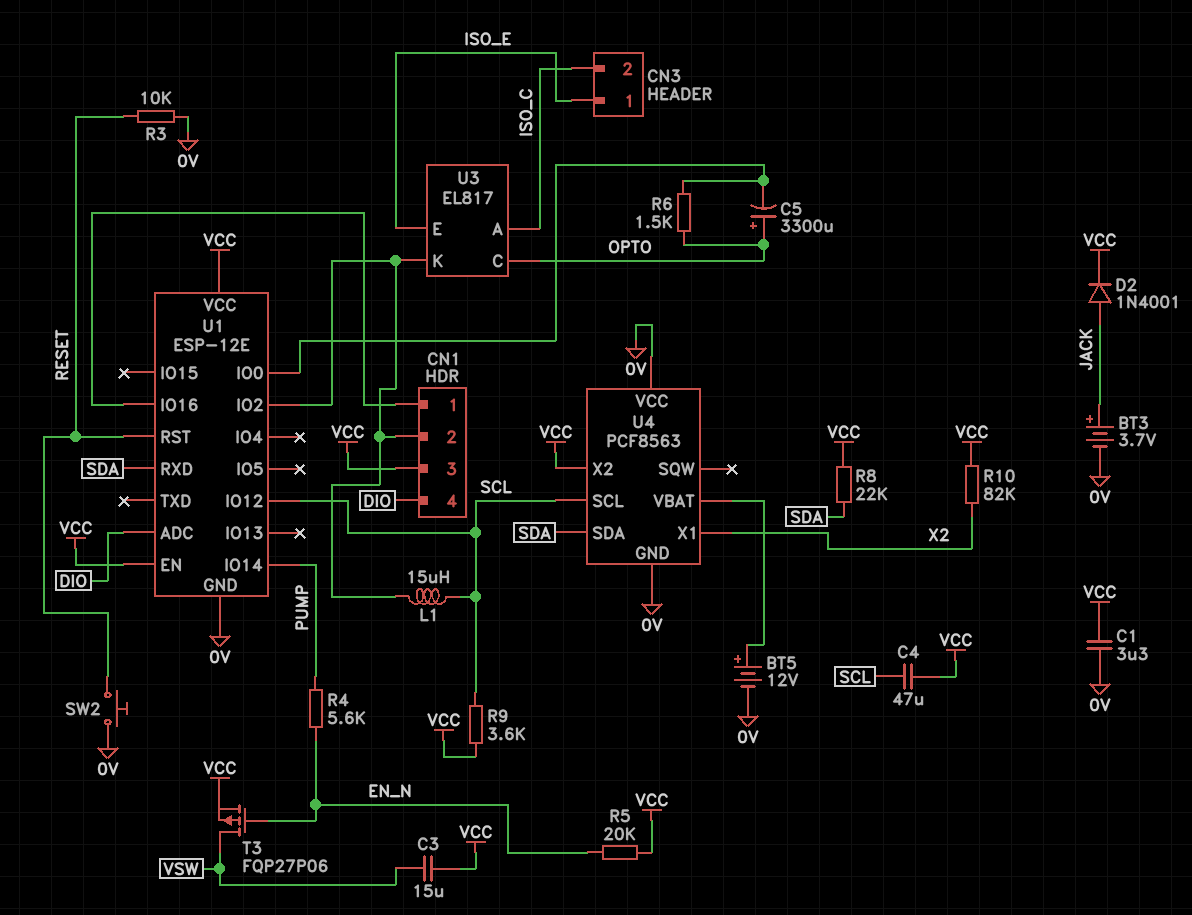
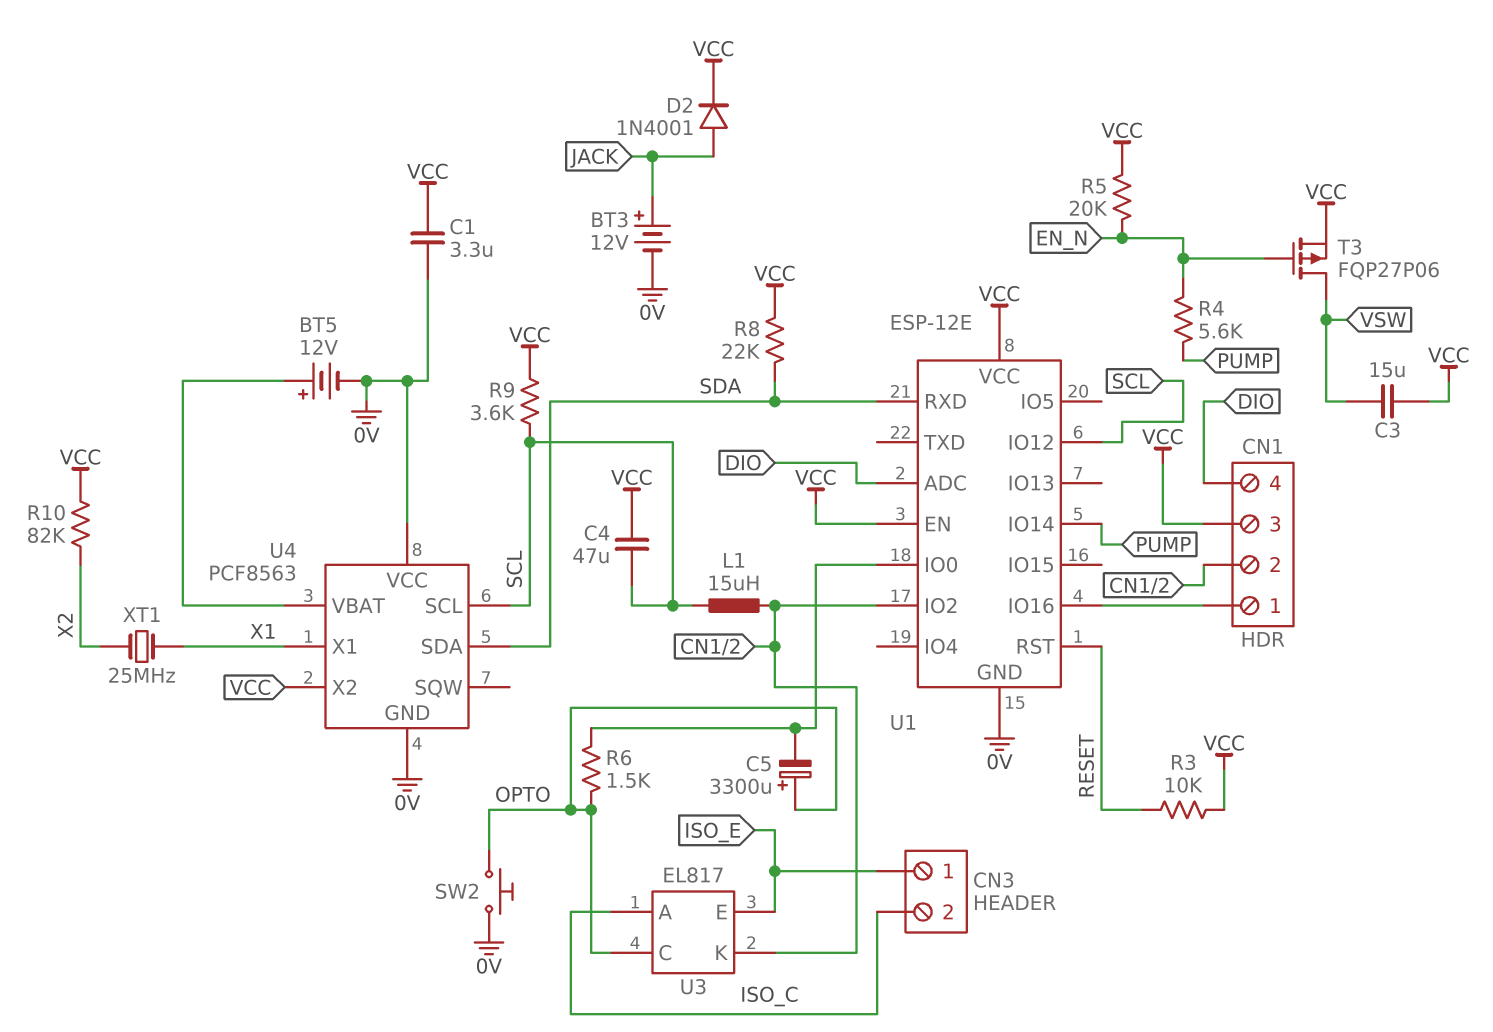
BT3: 3.7V (plus JACK, minus 0V) -> 12V (plus JACK, minus 0V)
R3: 10k (0V, RESET) -> 10k (RESET, VCC)
SW2: button (0V, RESET) -> button (0V, OPTO)
U4 pin X1: X2 -> X1
XT1: none -> 25MHz (X1, X2)

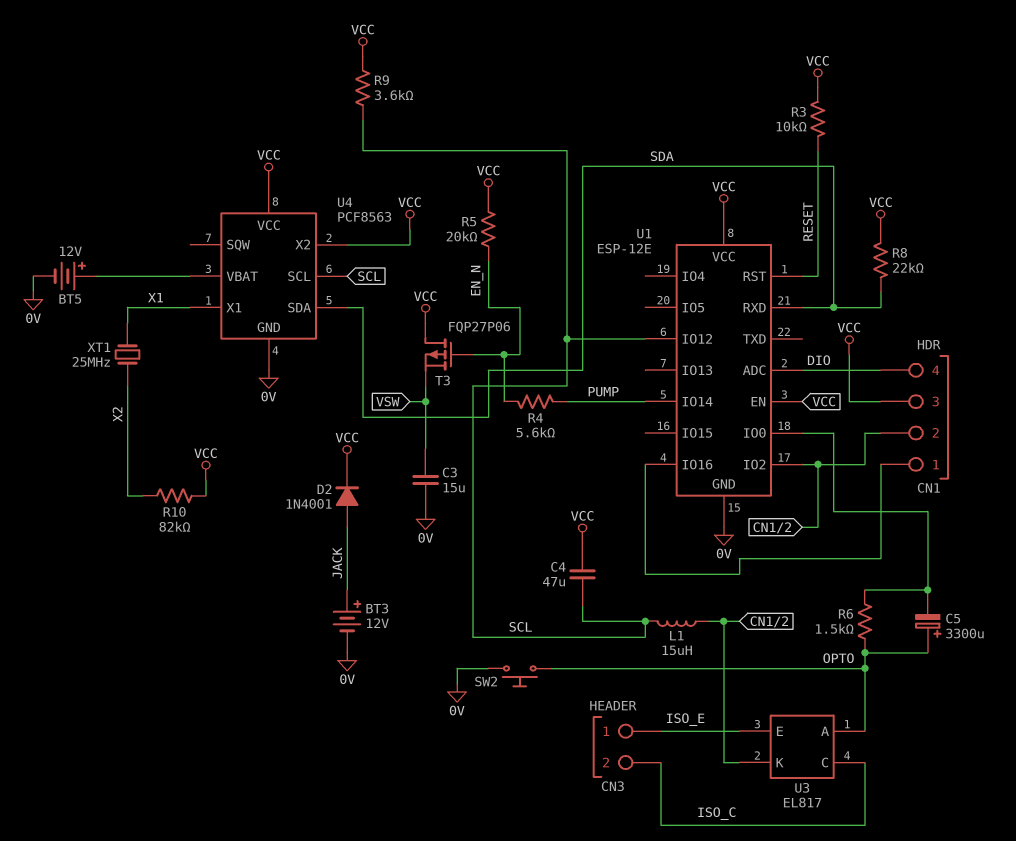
C1: 3.3uF (0V, VCC) -> none
C3: 15uF (VCC, VSW) -> 15uF (0V, VSW)
T3: PMOS FQP27P06 (G EN_N, D VSW, S VCC) -> PMOS FQP27P06 (G EN_N, D VCC, S VSW)
U3 pin A: ISO_C -> OPTO
U3 pin C: OPTO -> ISO_C
U4 pin VCC: 0V -> VCC

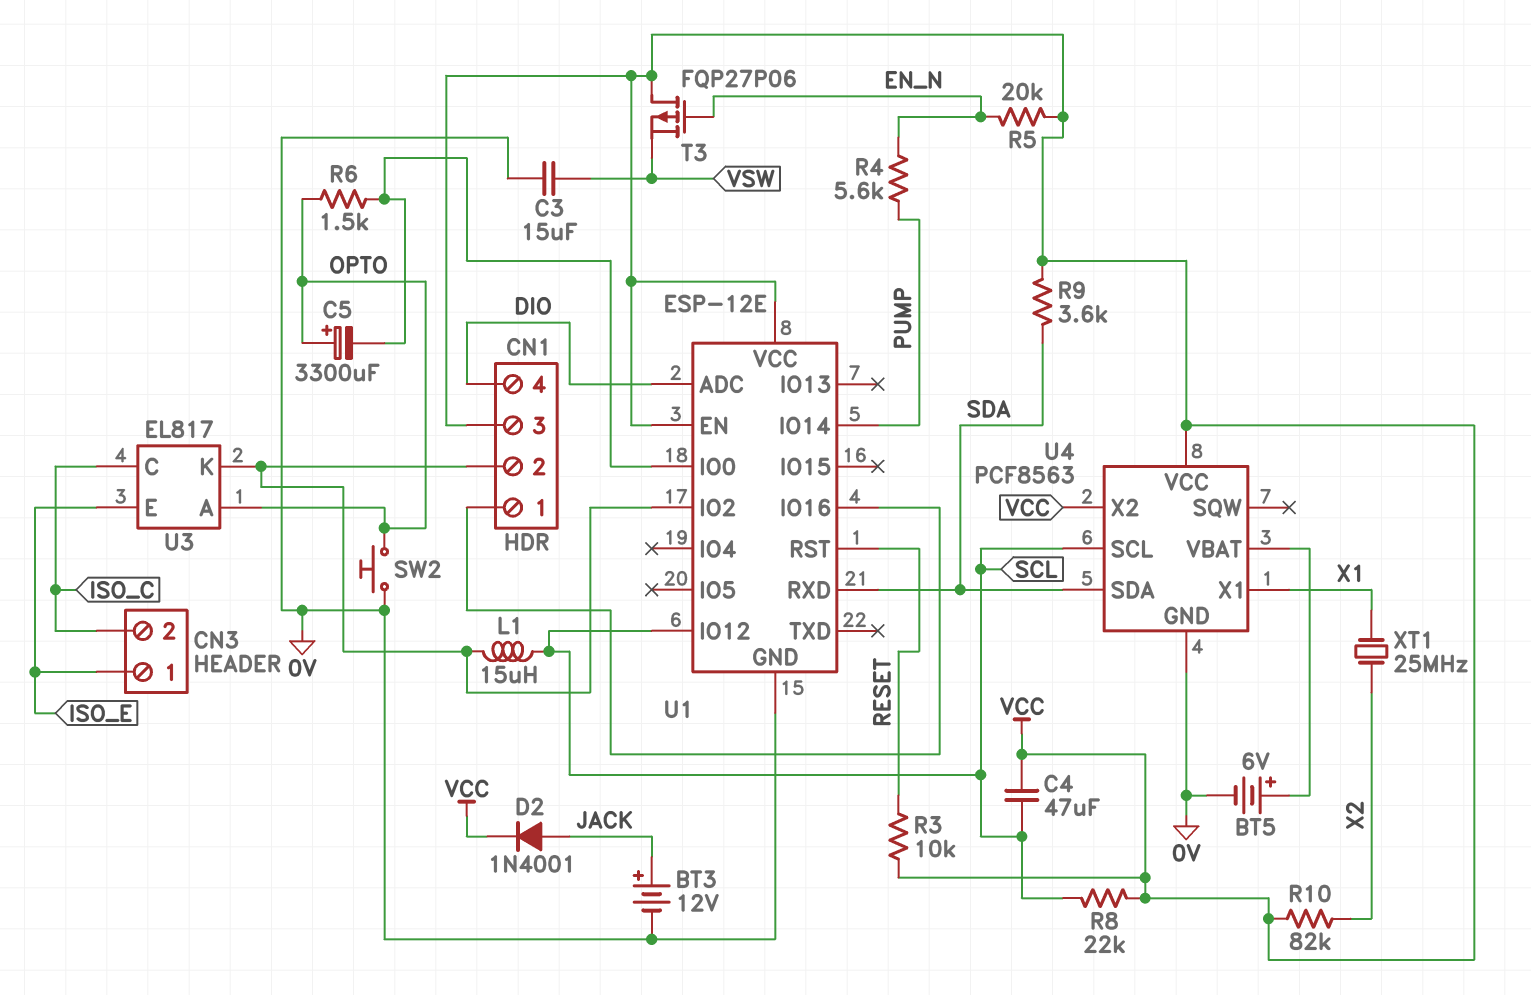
BT5: 12V (plus U4/VBAT, minus 0V) -> 6V (plus U4/VBAT, minus 0V)
R8: 22k (SDA, VCC) -> 22k (SCL, VCC)
R9: 3.6k (SCL, VCC) -> 3.6k (SDA, VCC)

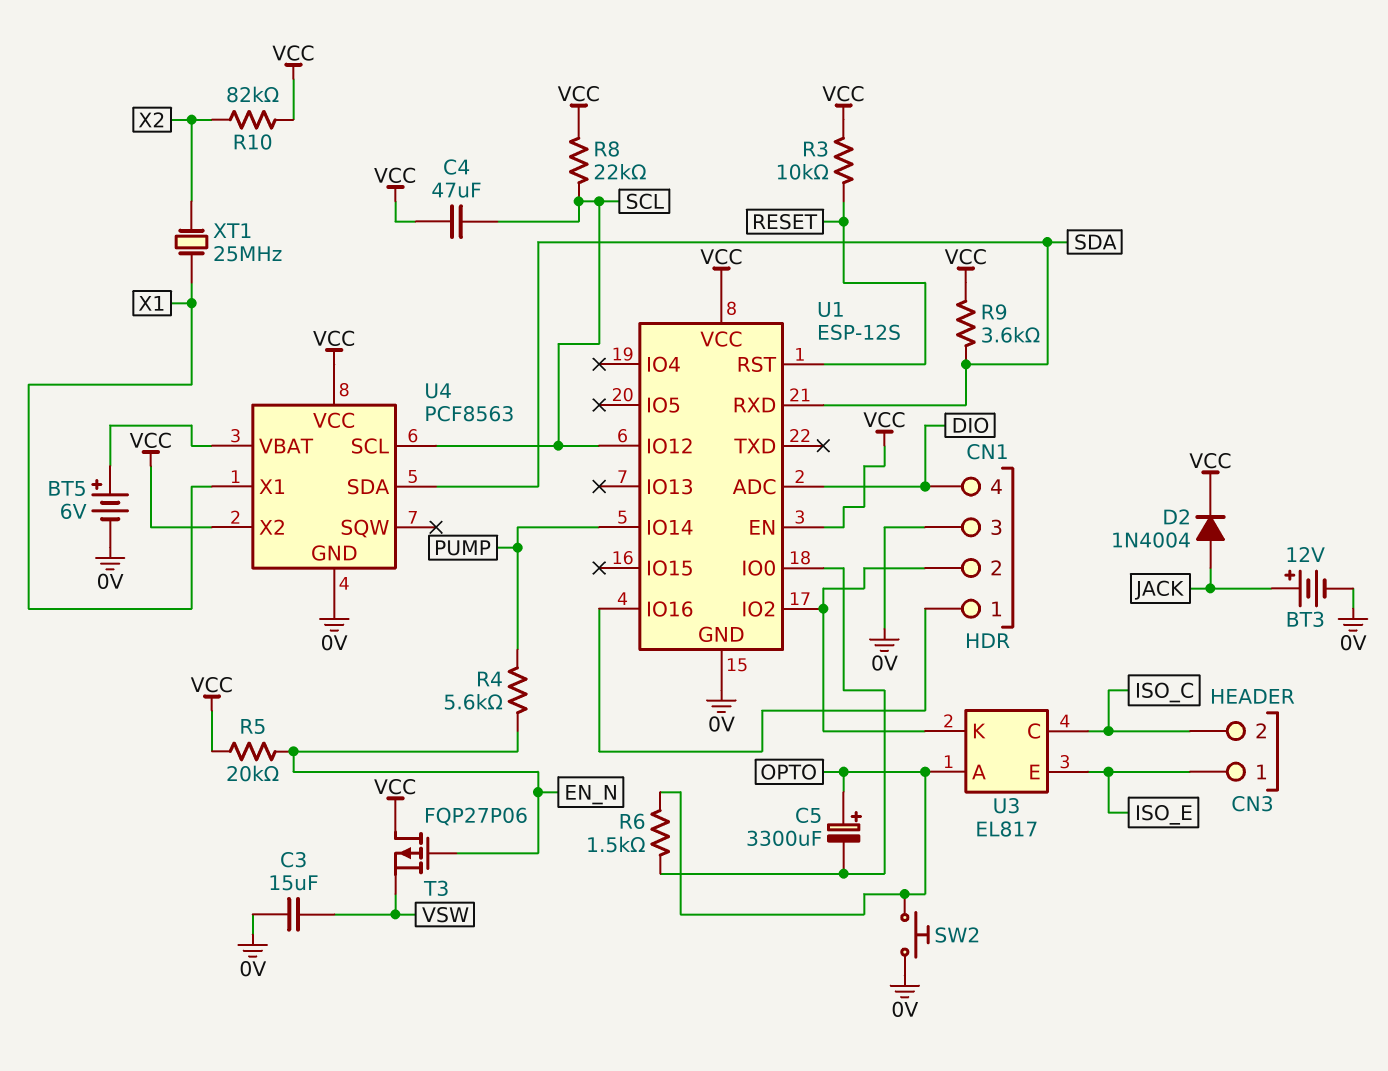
CN1 pin 3: VCC -> 0V
D2: diode 1N4001 (A JACK, K VCC) -> diode 1N4004 (A JACK, K VCC)
L1: 15uH (CN1/2, SCL) -> none
U1: ESP-12E -> ESP-12S

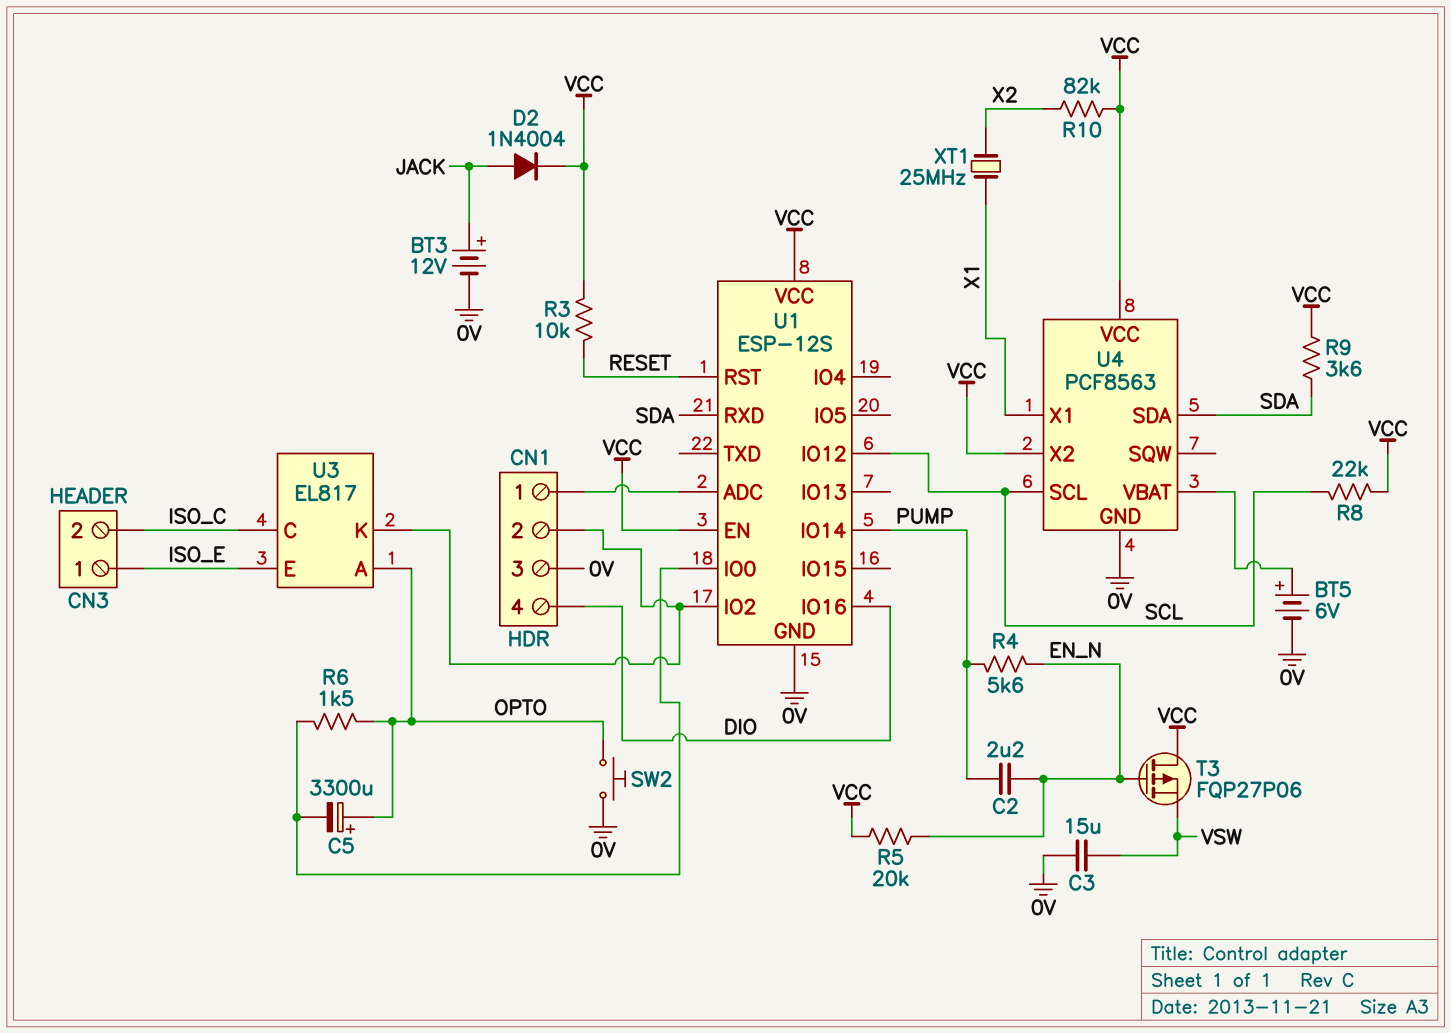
C2: none -> 2.2uF (EN_N, PUMP)
C4: 47uF (SCL, VCC) -> none
U1 pin ADC: DIO -> CN1/1
U1 pin IO16: CN1/1 -> DIO

